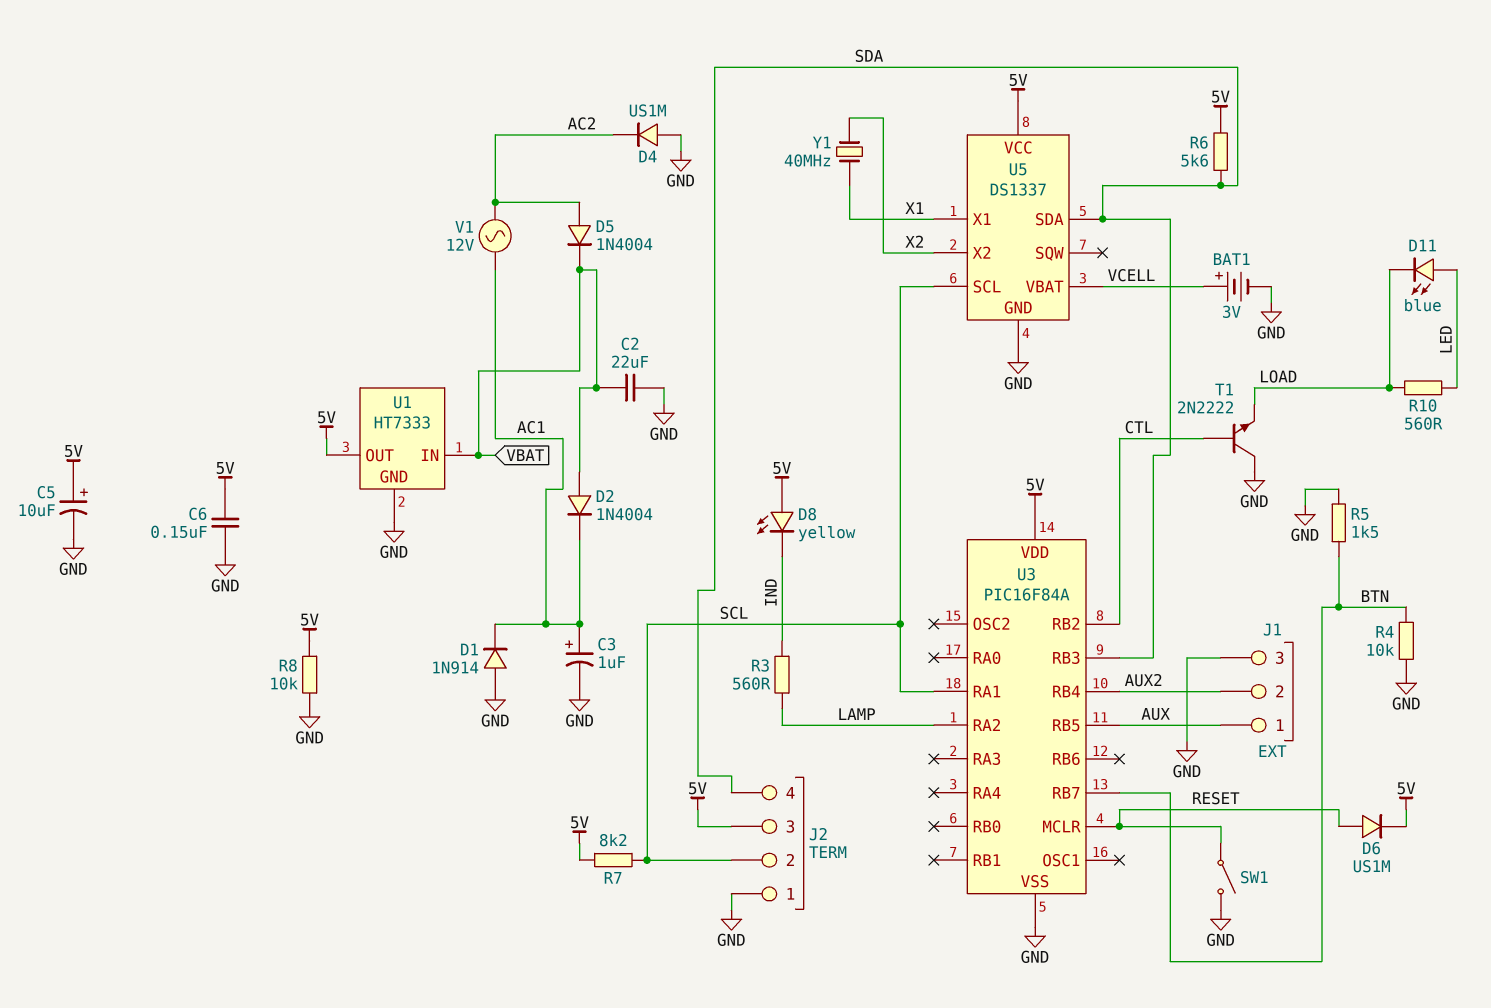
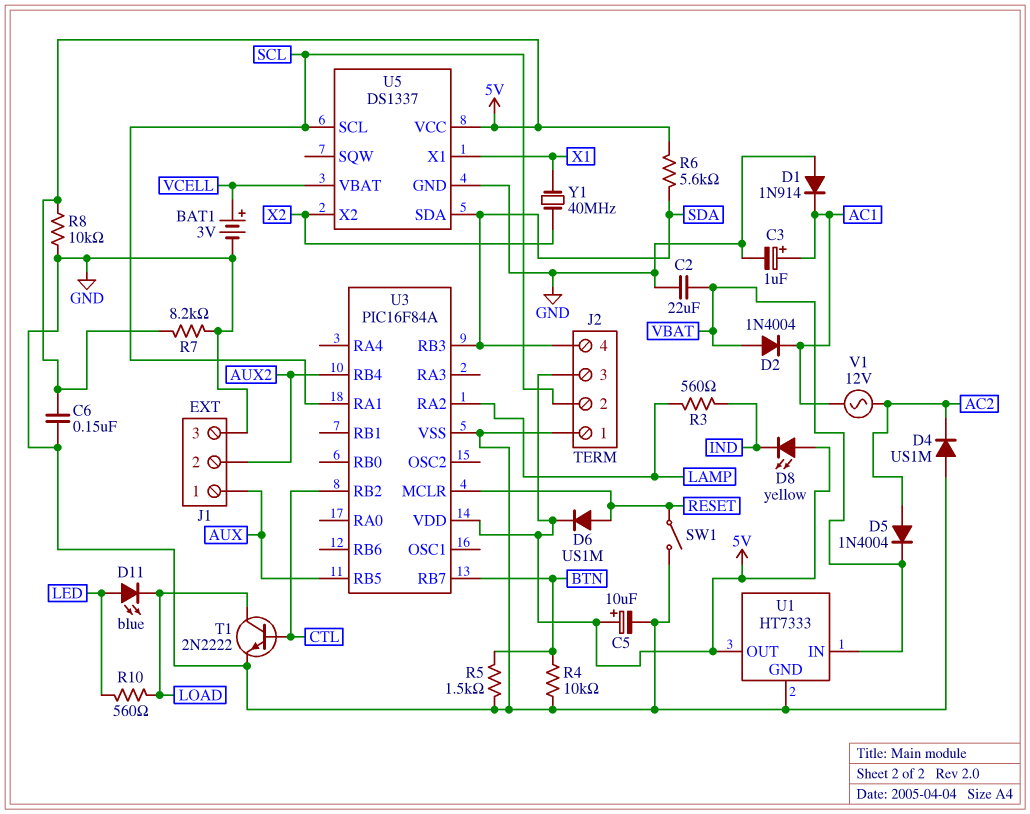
R7: 8.2k (5V, SCL) -> 8.2k (5V, GND)
T1: NPN 2N2222 (B CTL, C GND, E LOAD) -> NPN 2N2222 (B CTL, C LOAD, E GND)

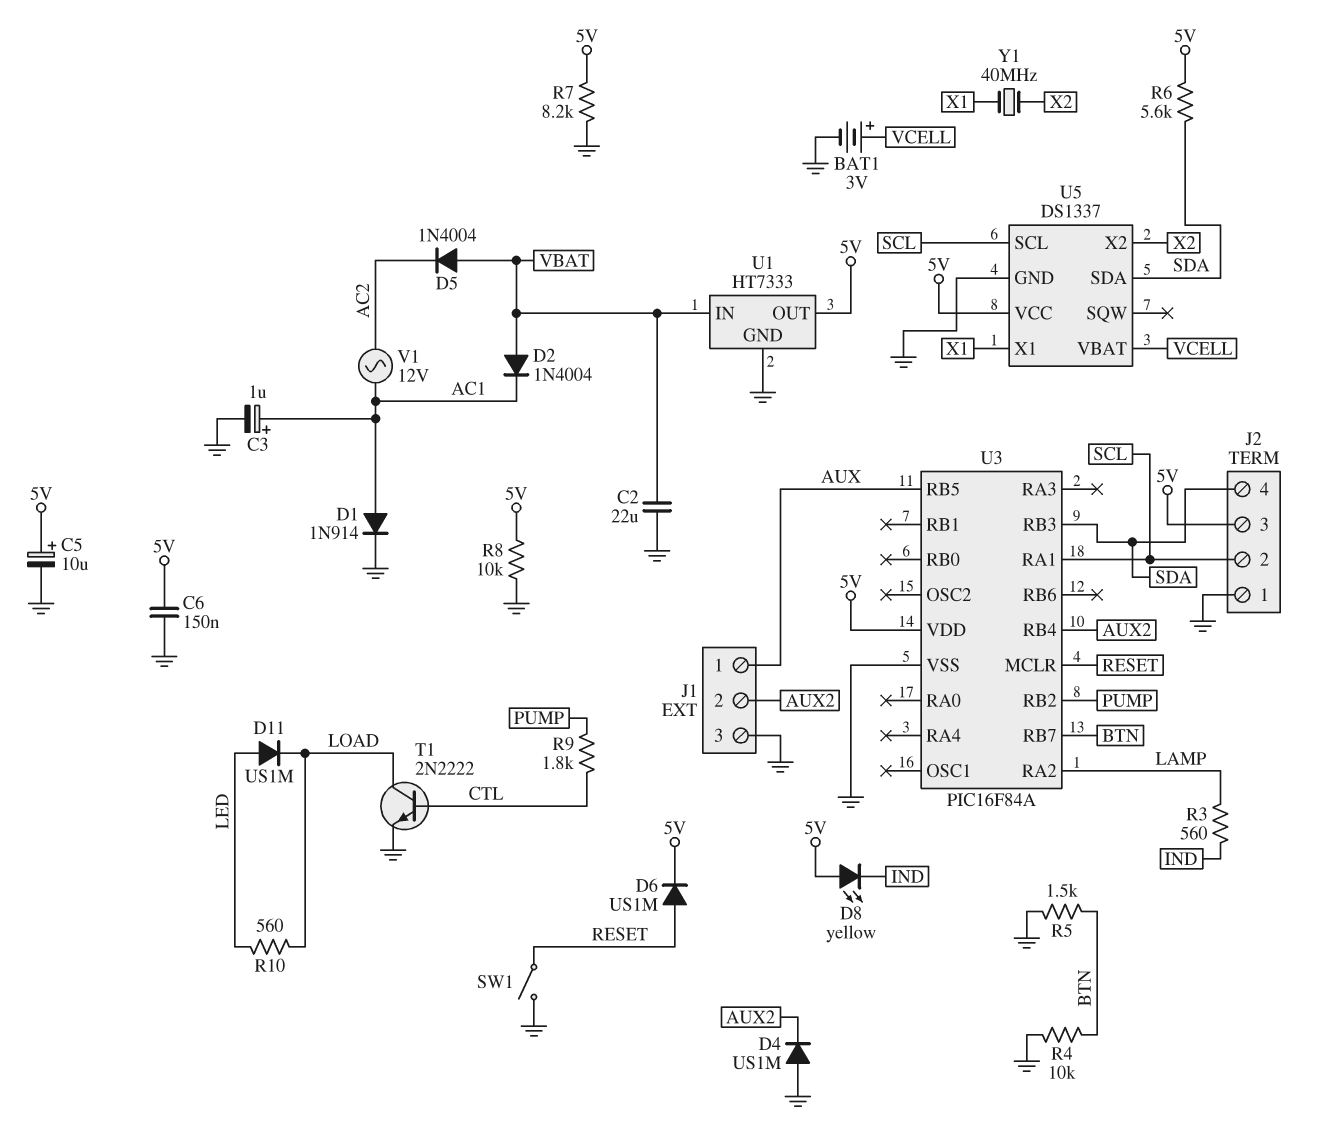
D1: diode 1N914 (A GND, K AC1) -> diode 1N914 (A AC1, K GND)
D4: diode US1M (A GND, K AC2) -> diode US1M (A GND, K AUX2)
D5: diode 1N4004 (A AC2, K VBAT) -> diode 1N4004 (A VBAT, K AC2)
D11: LED blue (A LED, K LOAD) -> diode US1M (A LED, K LOAD)
R9: none -> 1.8k (CTL, PUMP)
U3 pin RB2: CTL -> PUMP

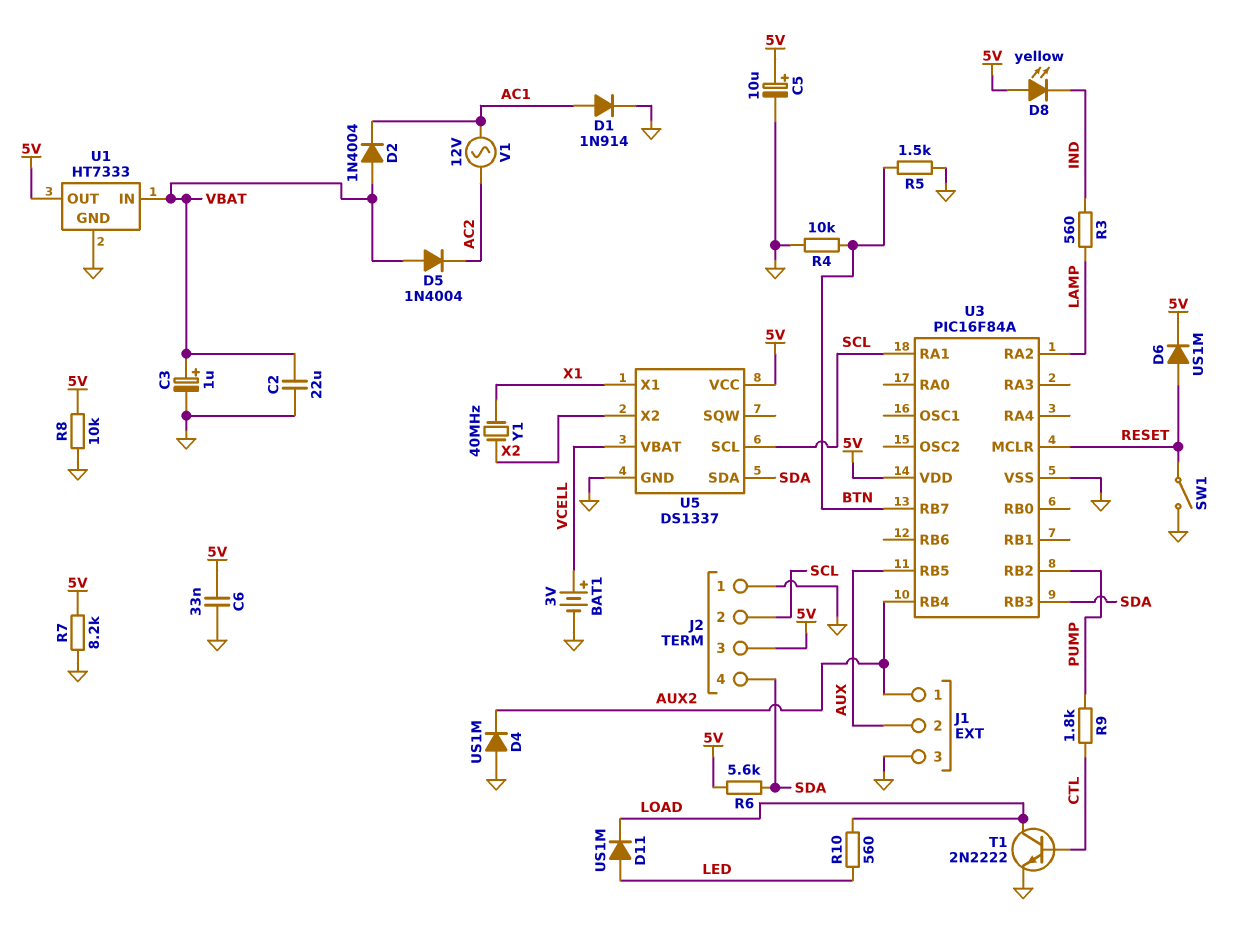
C3: 1uF (plus AC1, minus GND) -> 1uF (plus VBAT, minus GND)
C6: 150nF (5V, GND) -> 33nF (5V, GND)
J1 pin 1: AUX -> AUX2
J1 pin 2: AUX2 -> AUX

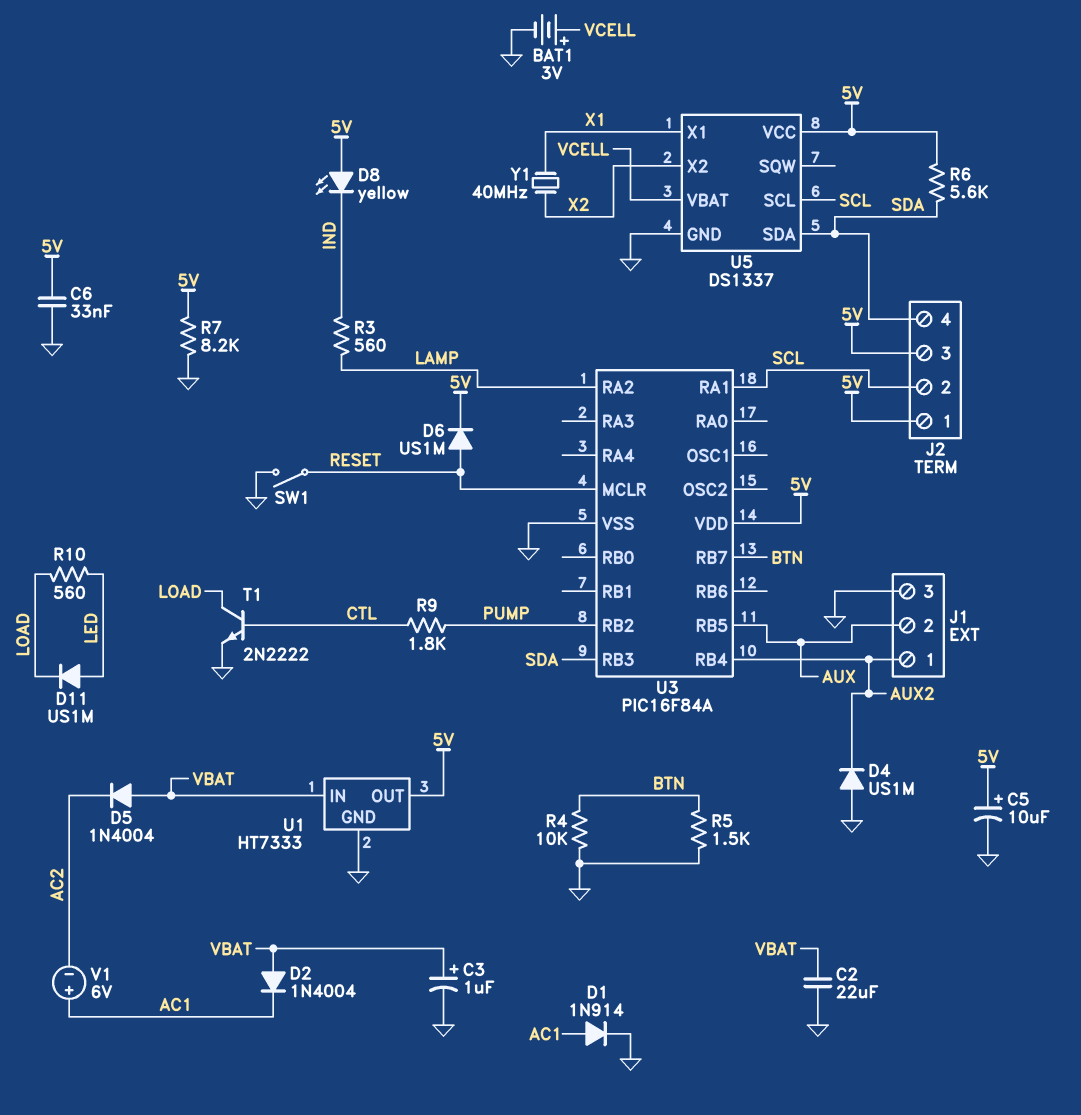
J2 pin 1: GND -> 5V
R8: 10k (5V, GND) -> none
V1: AC 12V (AC1, AC2) -> 6V (plus AC1, minus AC2)

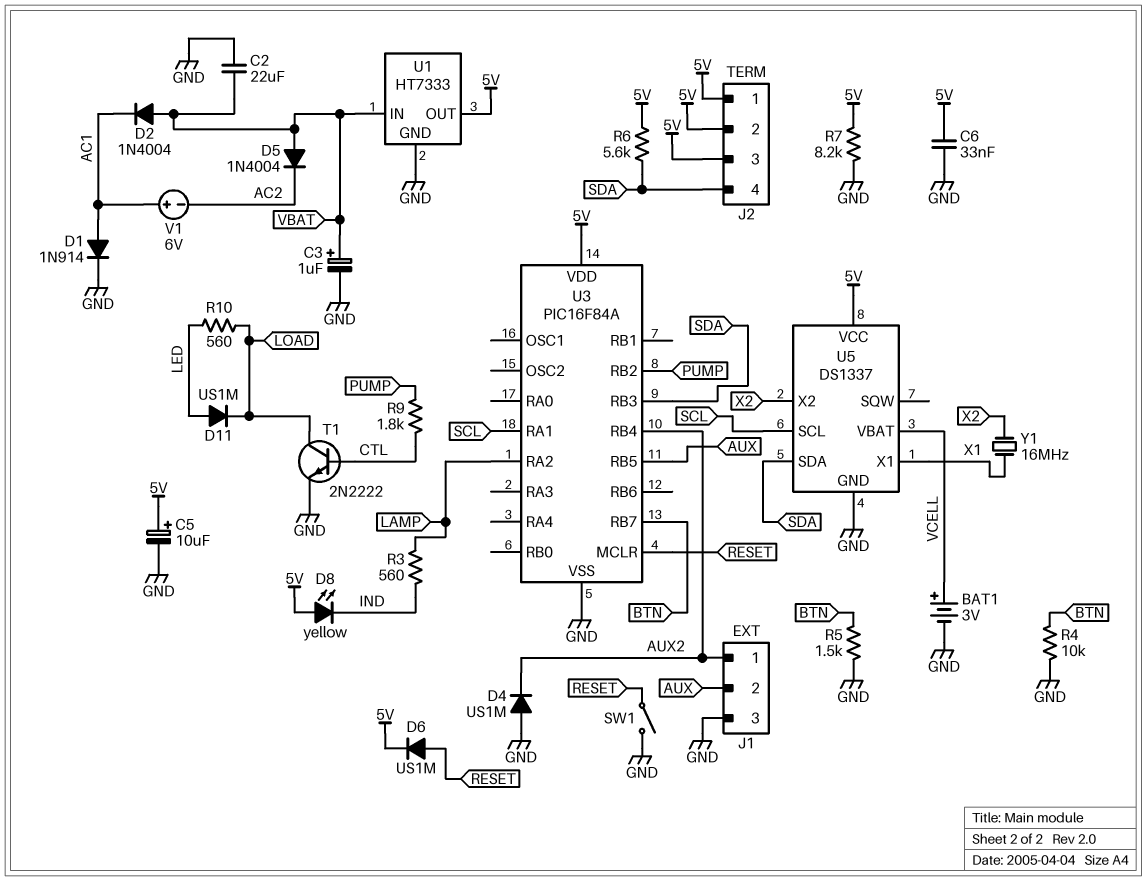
J2 pin 2: SCL -> 5V
Y1: 40MHz (X1, X2) -> 16MHz (X1, X2)

